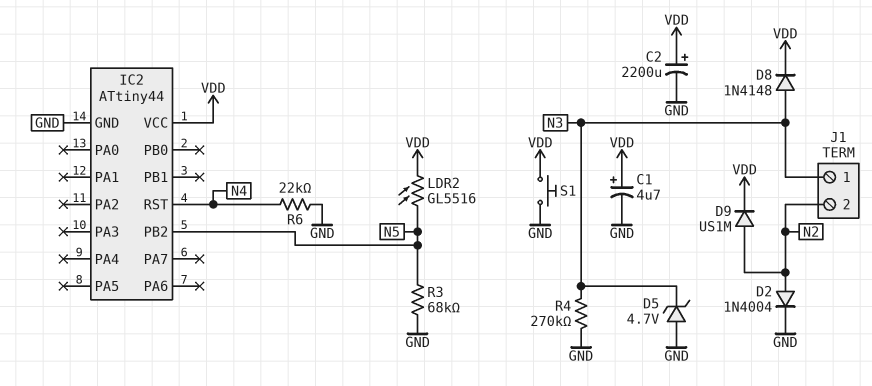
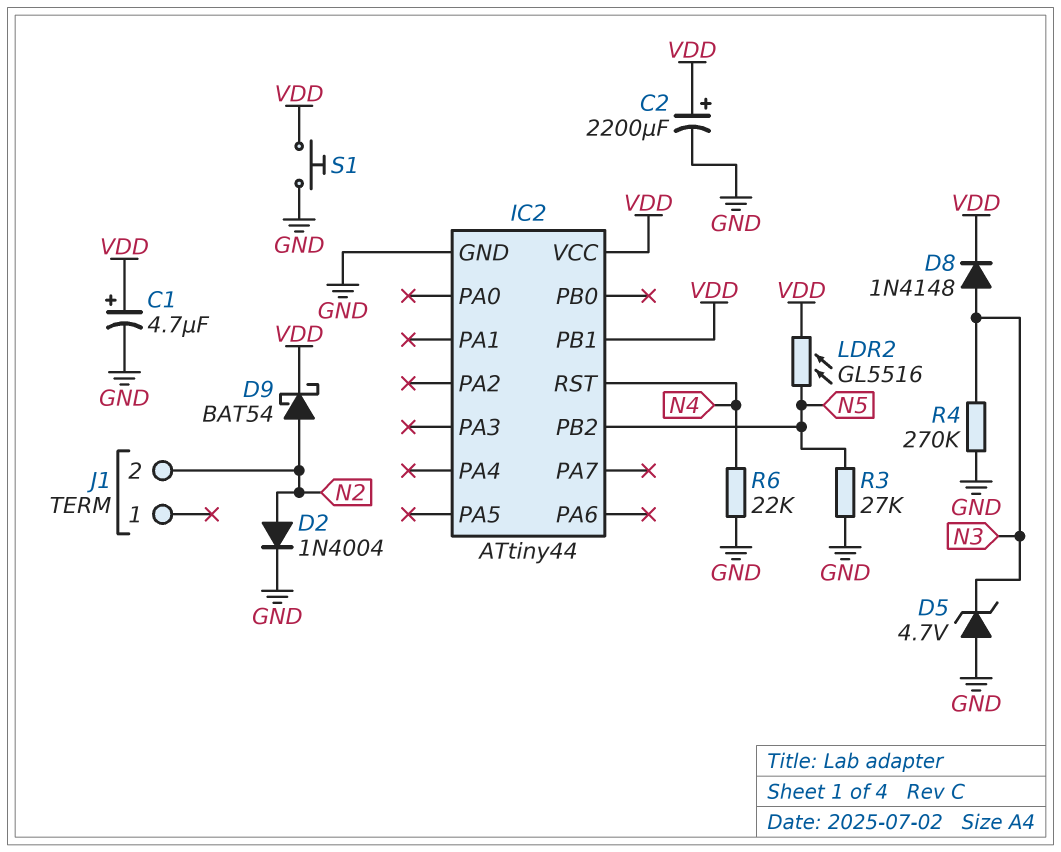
D9: diode US1M (A N2, K VDD) -> schottky BAT54 (A N2, K VDD)
IC2 pin PB1: none -> VDD
J1 pin 1: N3 -> none
R3: 68k (GND, N5) -> 27k (GND, N5)

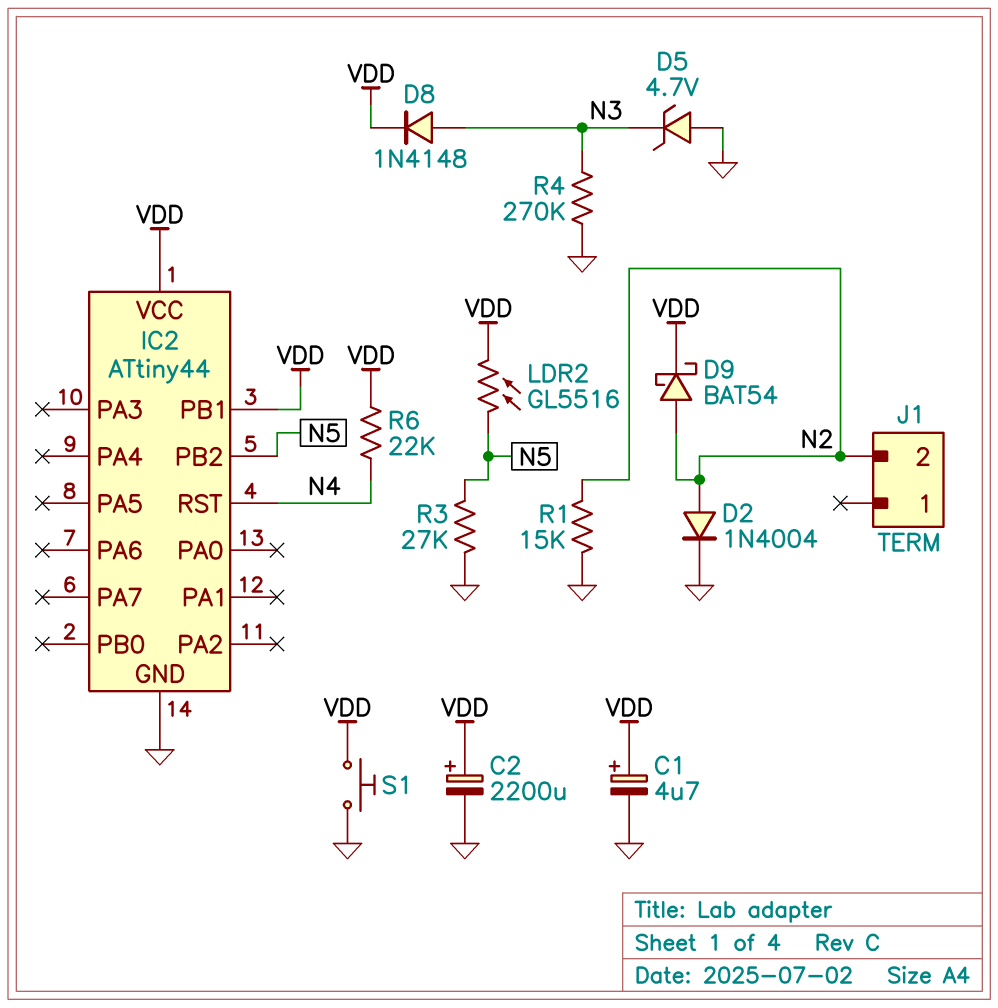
R1: none -> 15k (GND, N2)
R6: 22k (GND, N4) -> 22k (N4, VDD)

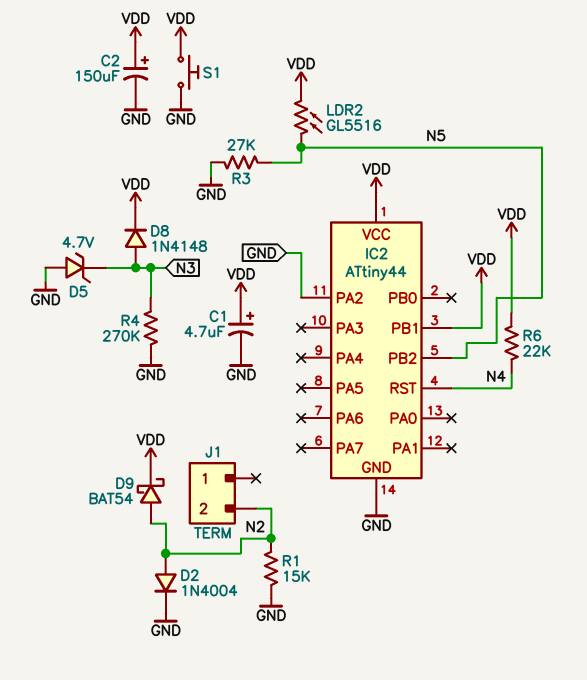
C2: 2200uF (plus VDD, minus GND) -> 150uF (plus VDD, minus GND)
IC2 pin PA2: none -> GND

